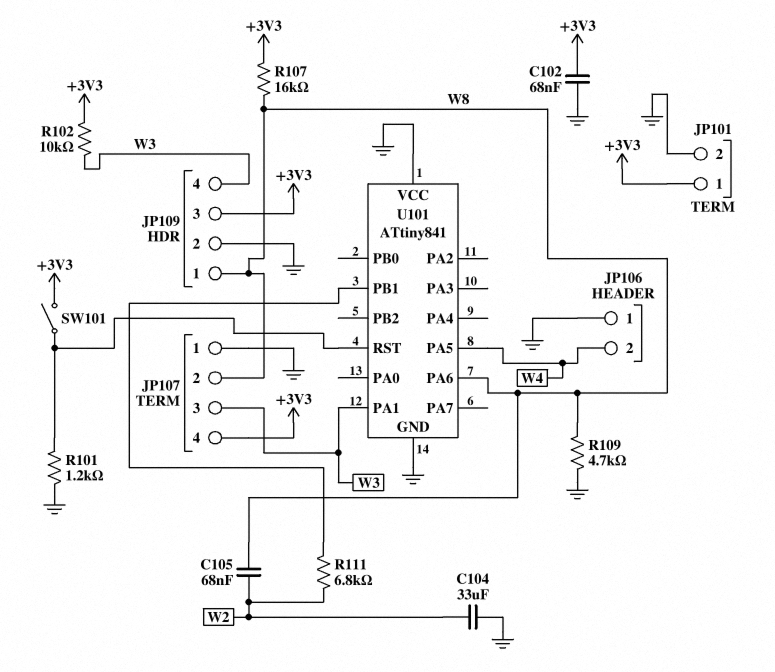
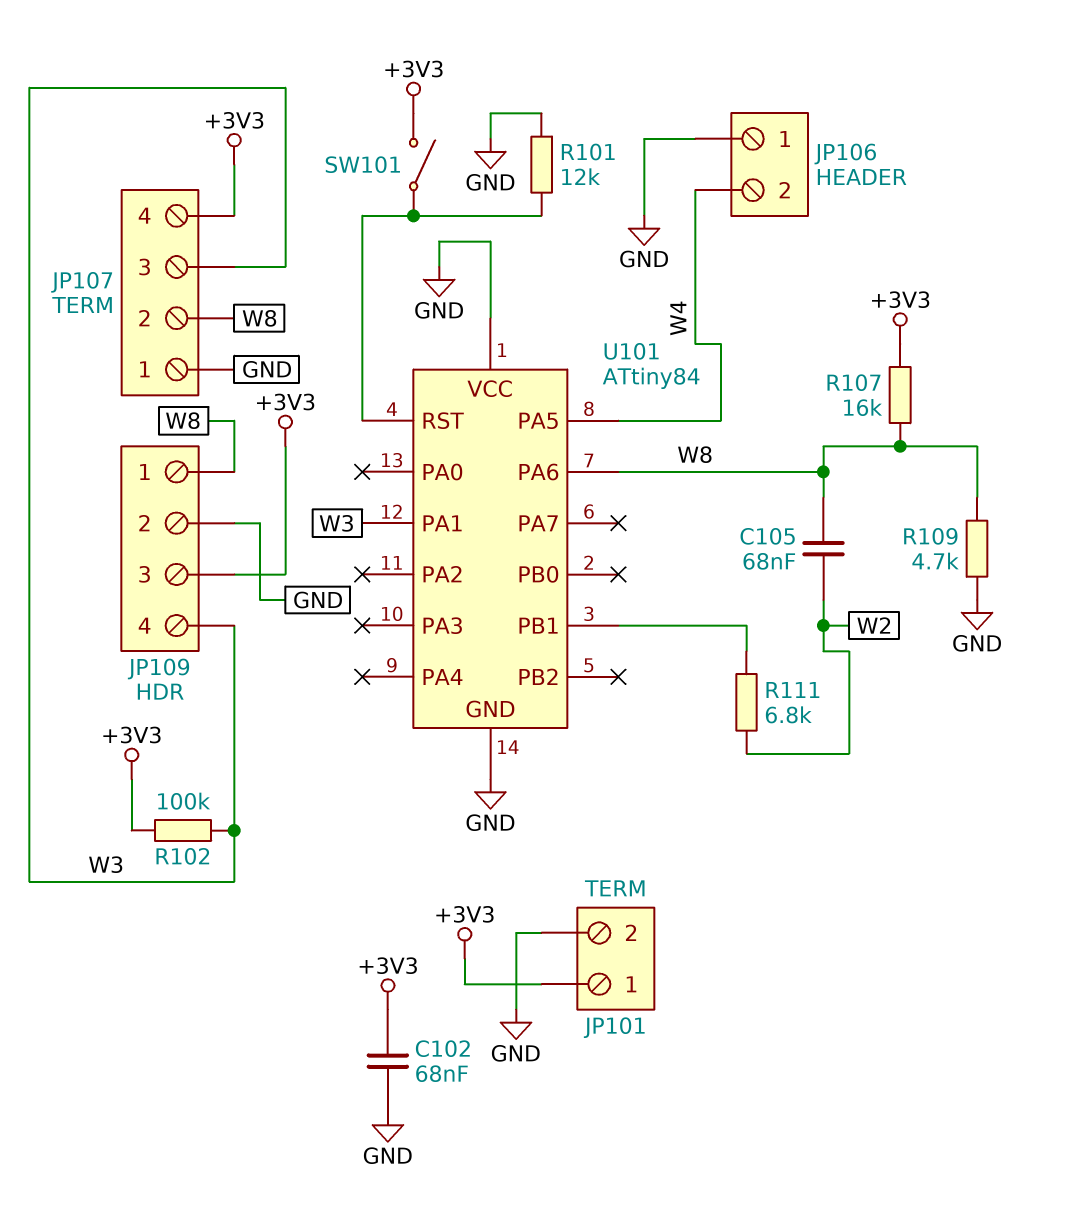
C104: 33uF (GND, W2) -> none
R101: 1.2k (GND, U101/RST) -> 12k (GND, U101/RST)
R102: 10k (+3V3, W3) -> 100k (+3V3, W3)
U101: ATtiny841 -> ATtiny84

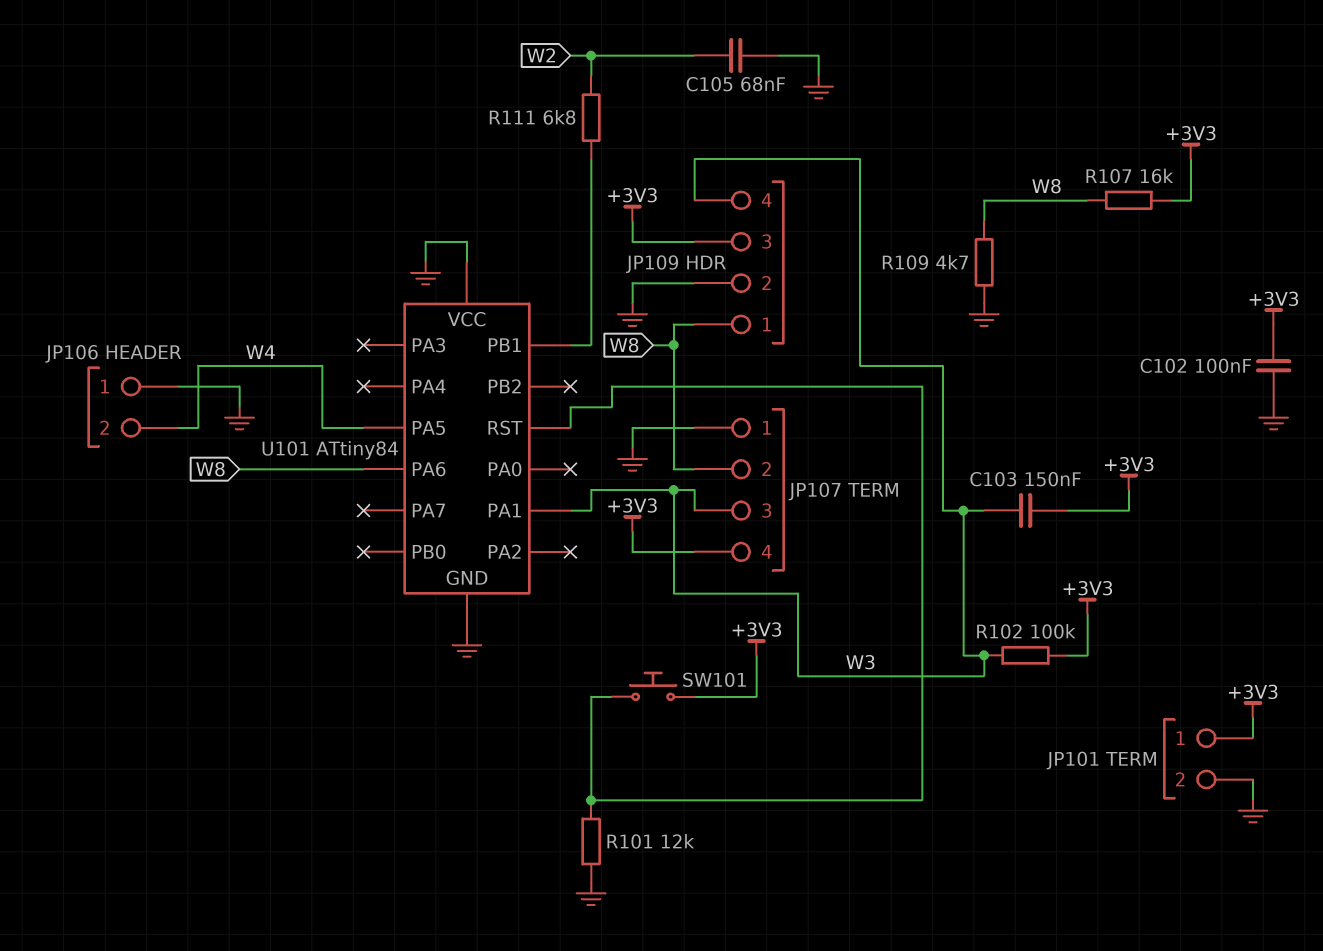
C102: 68nF (+3V3, GND) -> 100nF (+3V3, GND)
C103: none -> 150nF (+3V3, W3)
C105: 68nF (W2, W8) -> 68nF (GND, W2)
SW101: switch (+3V3, U101/RST) -> button (+3V3, U101/RST)

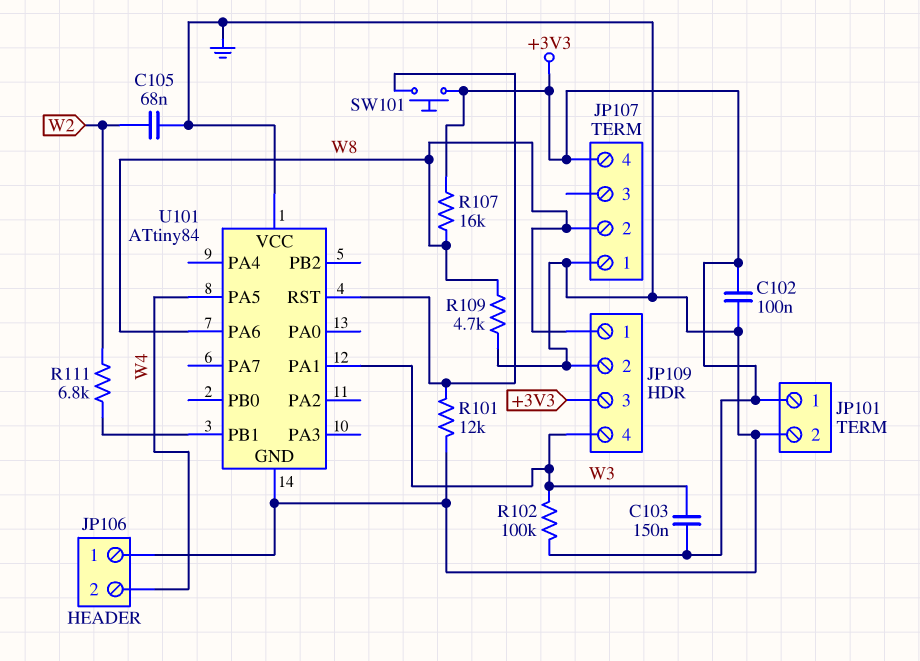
JP107 pin 3: W3 -> none

